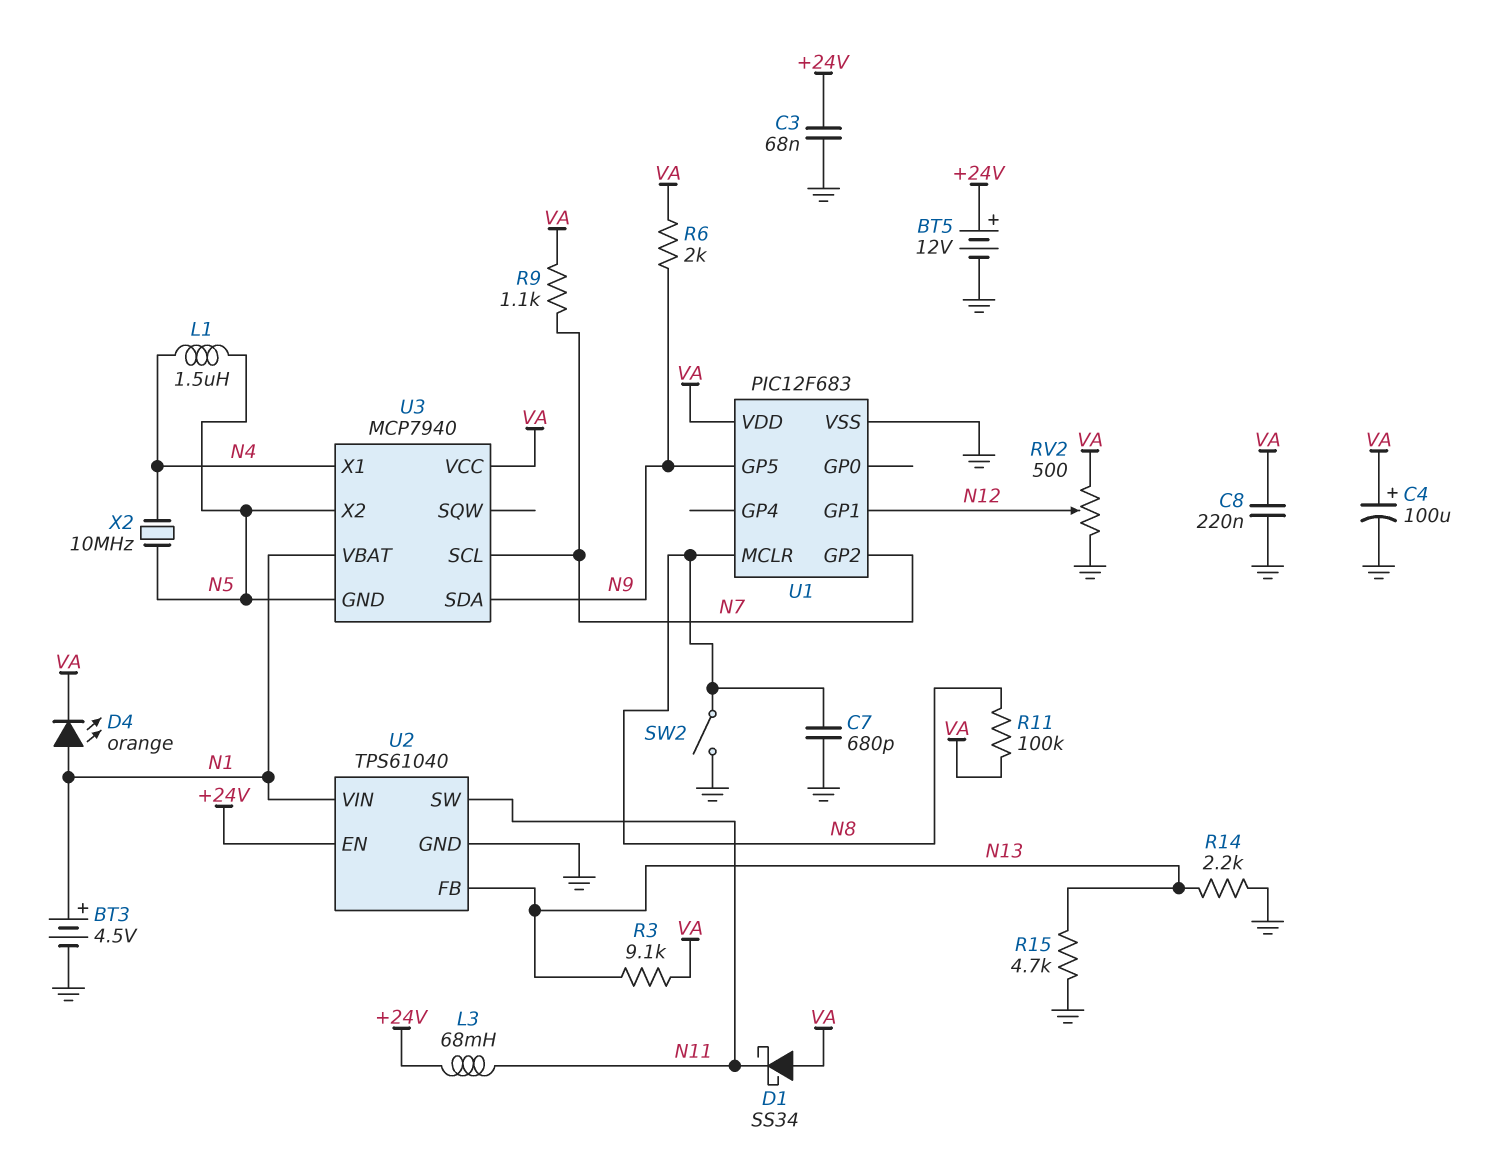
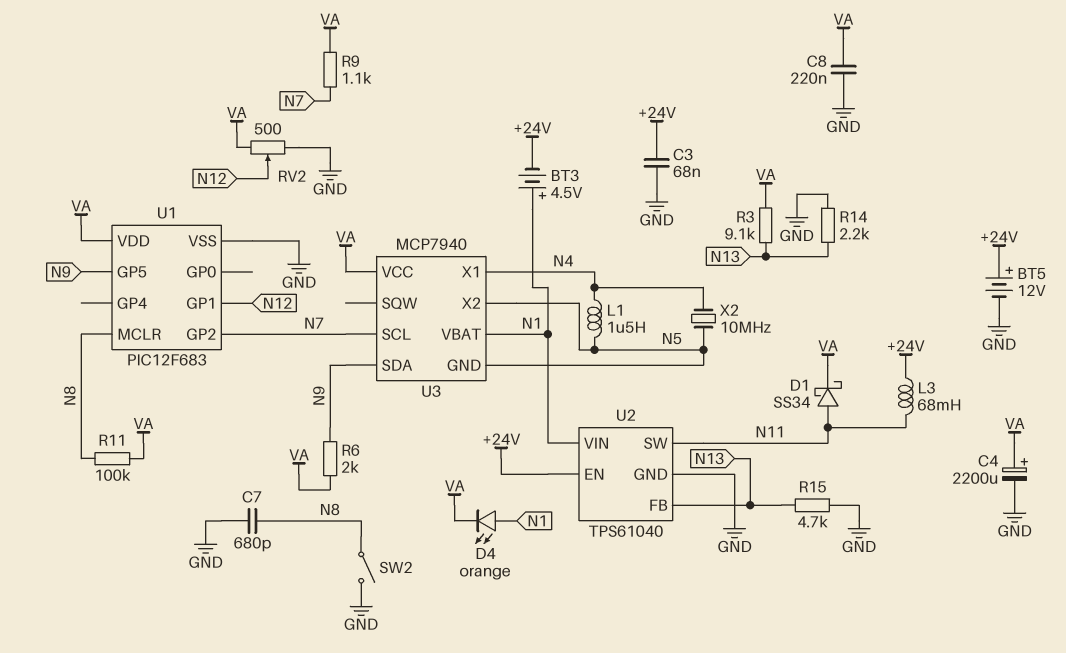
BT3: 4.5V (plus N1, minus GND) -> 4.5V (plus N1, minus +24V)
C4: 100uF (plus VA, minus GND) -> 2200uF (plus VA, minus GND)
D1: schottky SS34 (A VA, K N11) -> schottky SS34 (A N11, K VA)

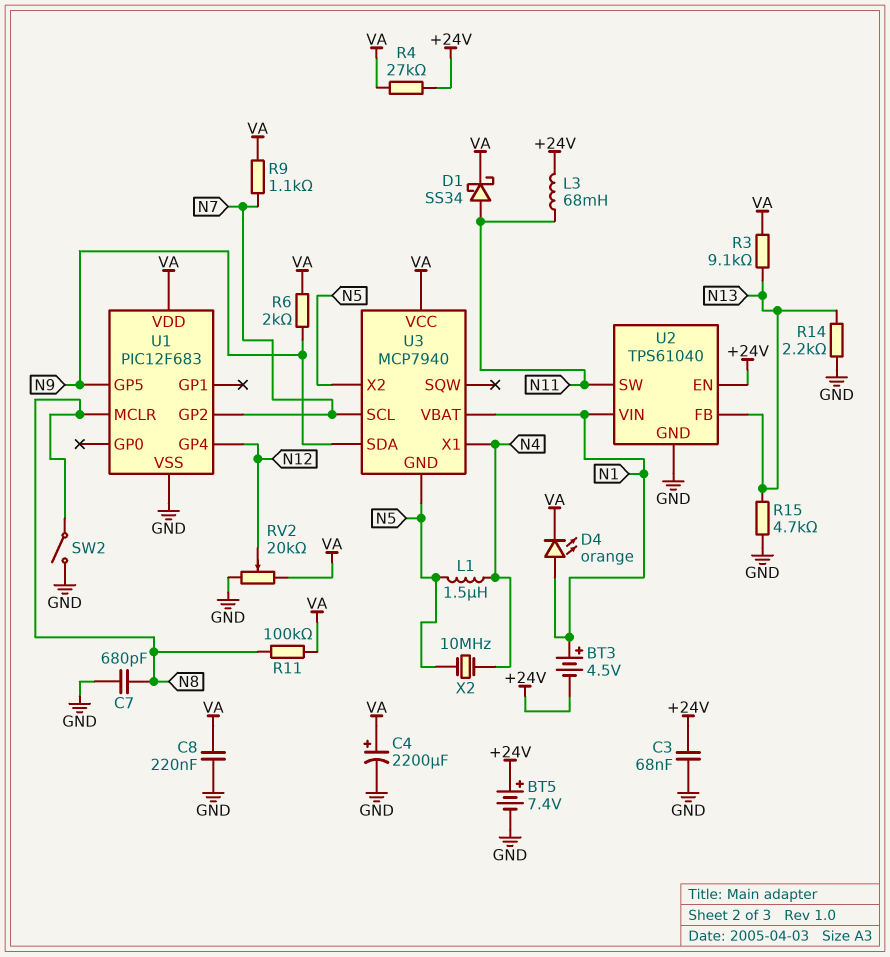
BT5: 12V (plus +24V, minus GND) -> 7.4V (plus +24V, minus GND)
R4: none -> 27k (+24V, VA)
RV2: 500 (GND, VA, wiper N12) -> 20k (GND, VA, wiper N12)
U1 pin GP1: N12 -> none
U1 pin GP4: none -> N12

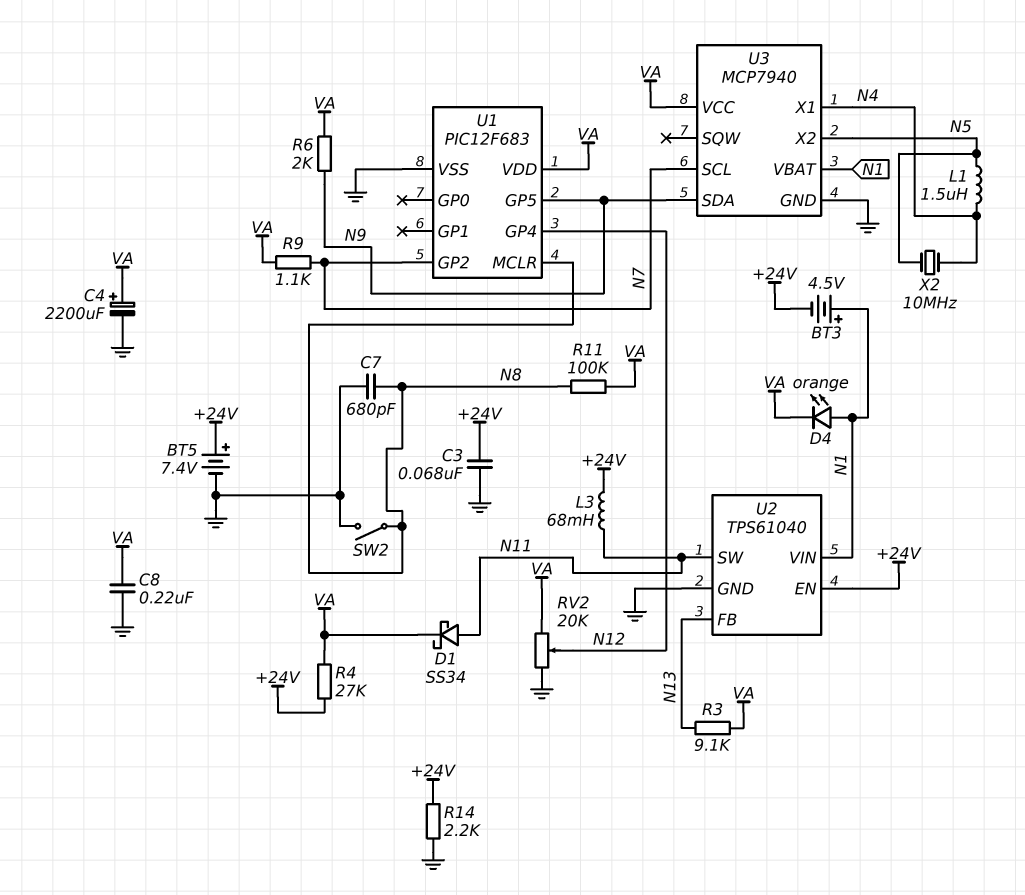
R14: 2.2k (GND, N13) -> 2.2k (+24V, GND)
R15: 4.7k (GND, N13) -> none
U3 pin GND: N5 -> GND

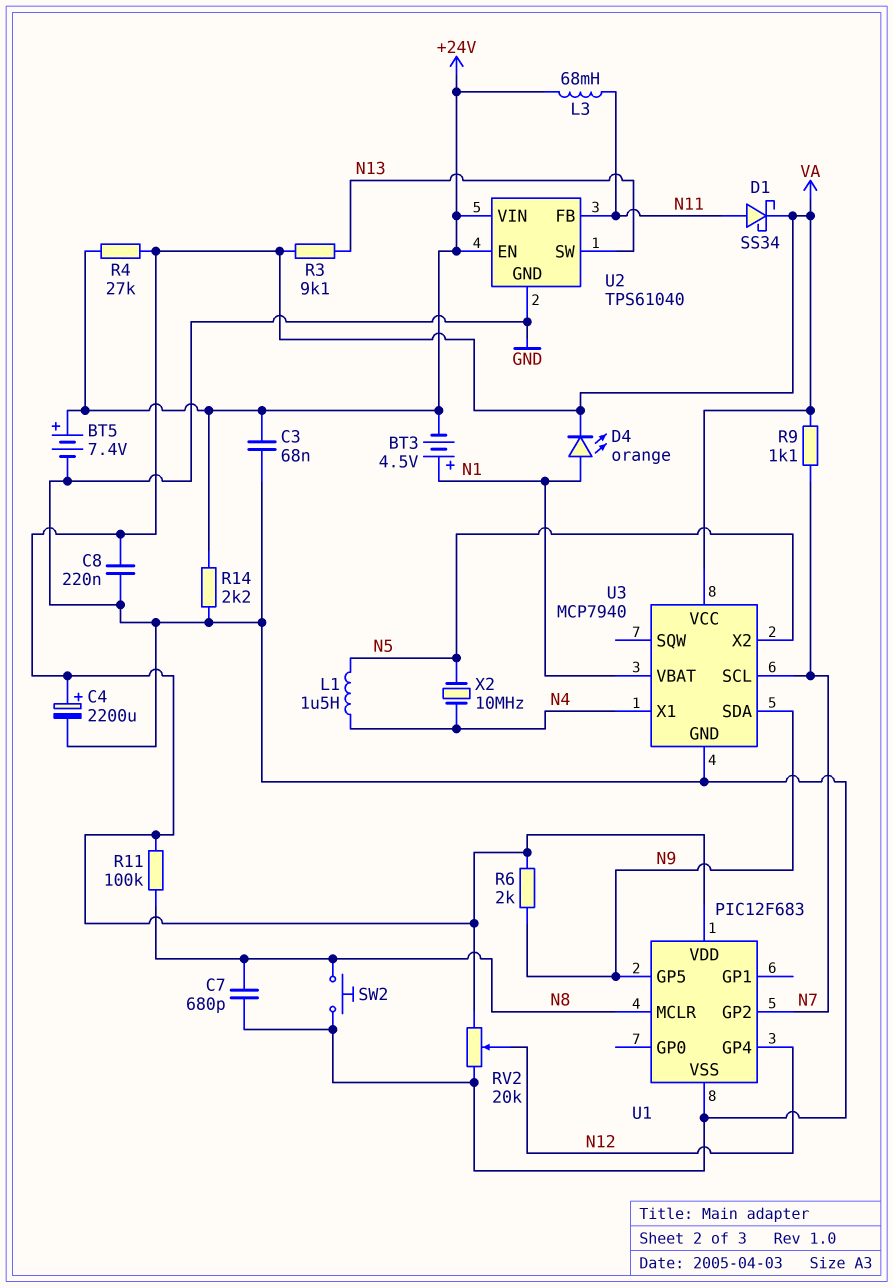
SW2: switch (GND, N8) -> button (GND, N8)
U2 pin FB: N13 -> N11
U2 pin SW: N11 -> N13
U2 pin VIN: N1 -> +24V

